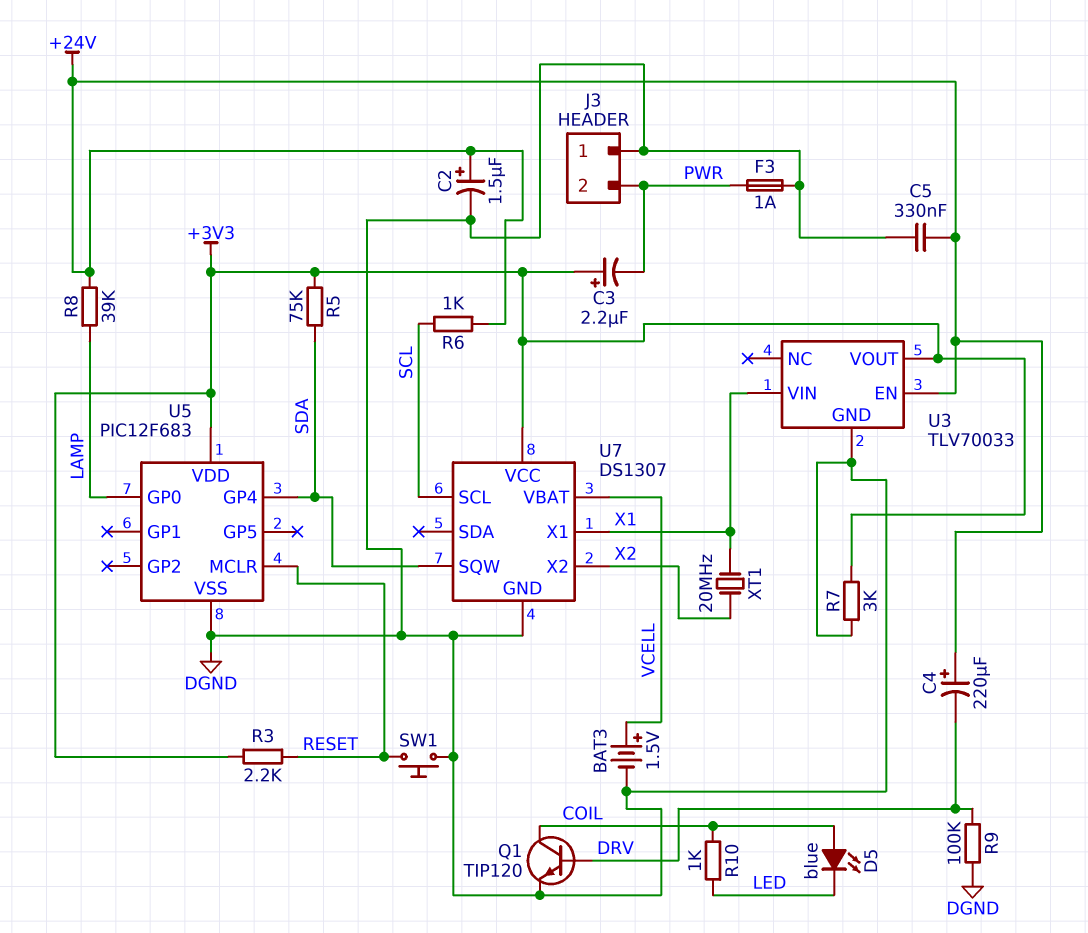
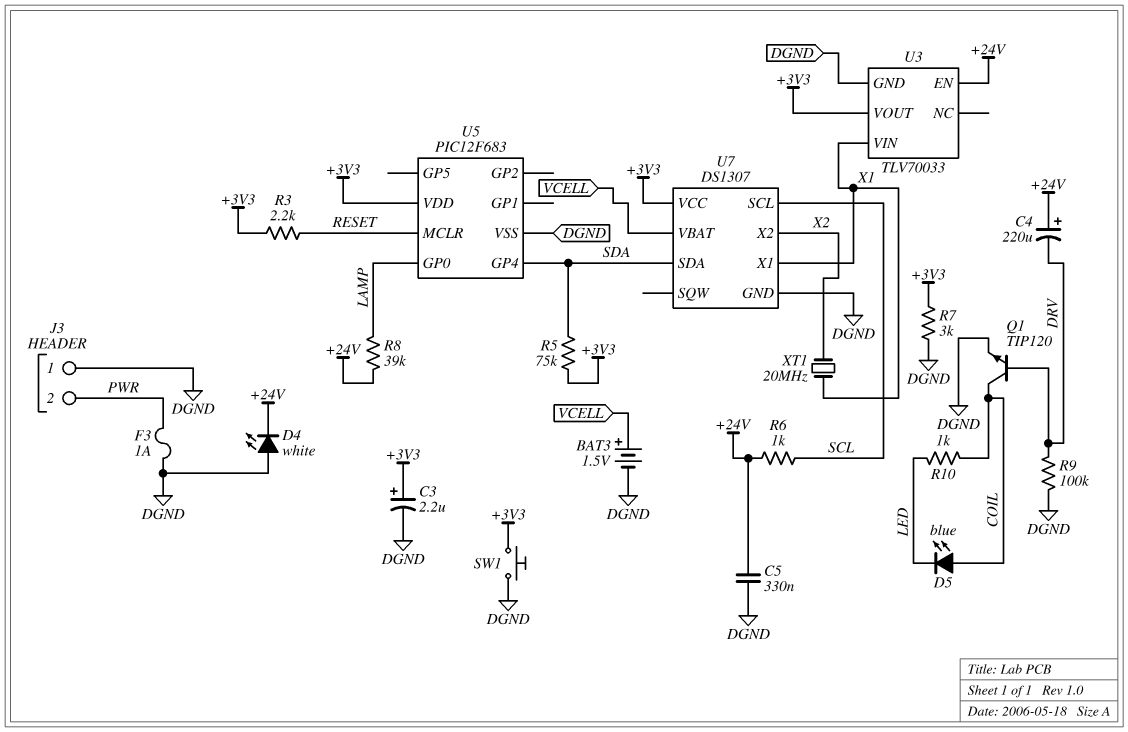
C2: 1.5uF (plus +24V, minus DGND) -> none
C3: 2.2uF (plus +3V3, minus PWR) -> 2.2uF (plus +3V3, minus DGND)
D4: none -> LED white (A DGND, K +24V)
SW1: button (DGND, RESET) -> button (+3V3, DGND)
U7 pin SDA: none -> SDA
U7 pin SQW: SDA -> none

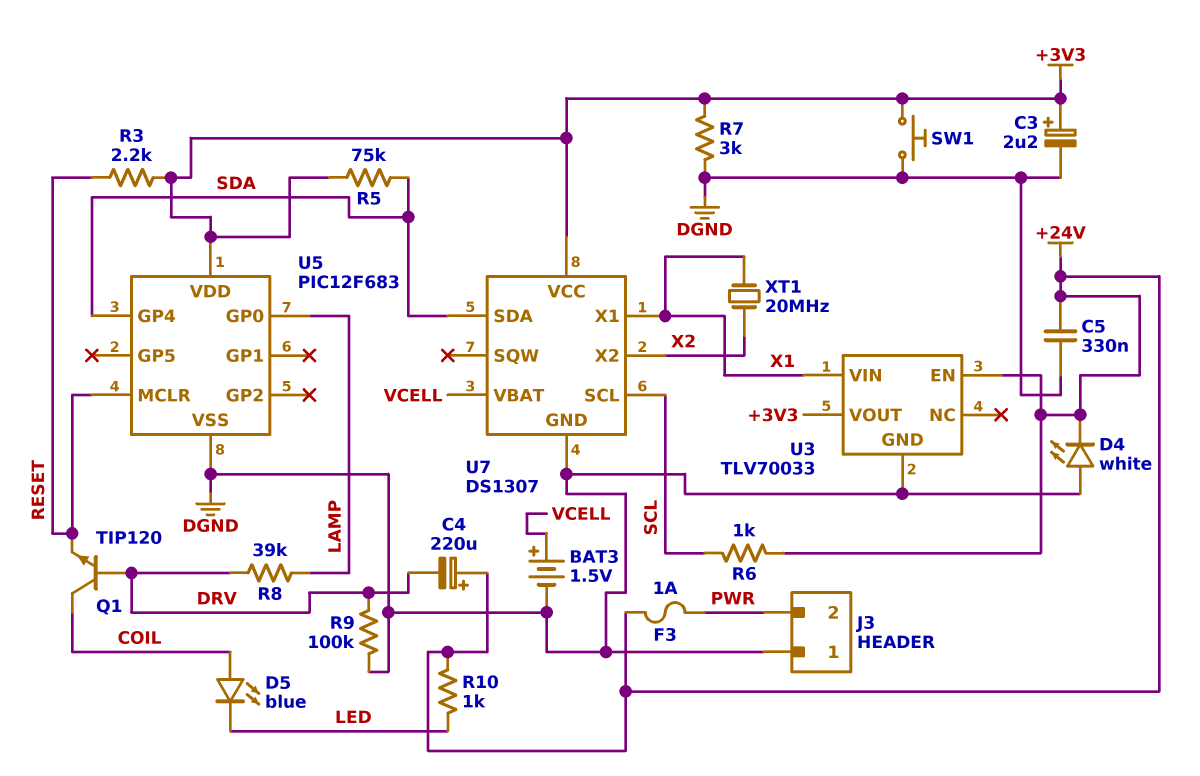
F3: 1A (DGND, PWR) -> 1A (+24V, PWR)
Q1: NPN TIP120 (B DRV, C COIL, E DGND) -> NPN TIP120 (B DRV, C COIL, E RESET)
R8: 39k (+24V, LAMP) -> 39k (DRV, LAMP)
R10: 1k (COIL, LED) -> 1k (+24V, LED)

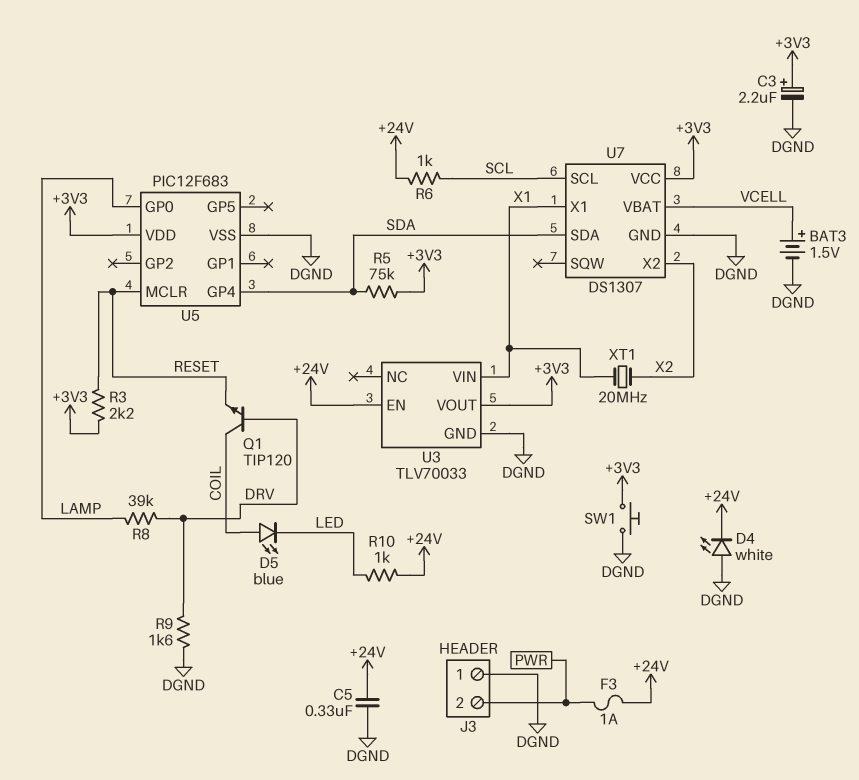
C4: 220uF (plus +24V, minus DRV) -> none
R7: 3k (+3V3, DGND) -> none
R9: 100k (DGND, DRV) -> 1.6k (DGND, DRV)

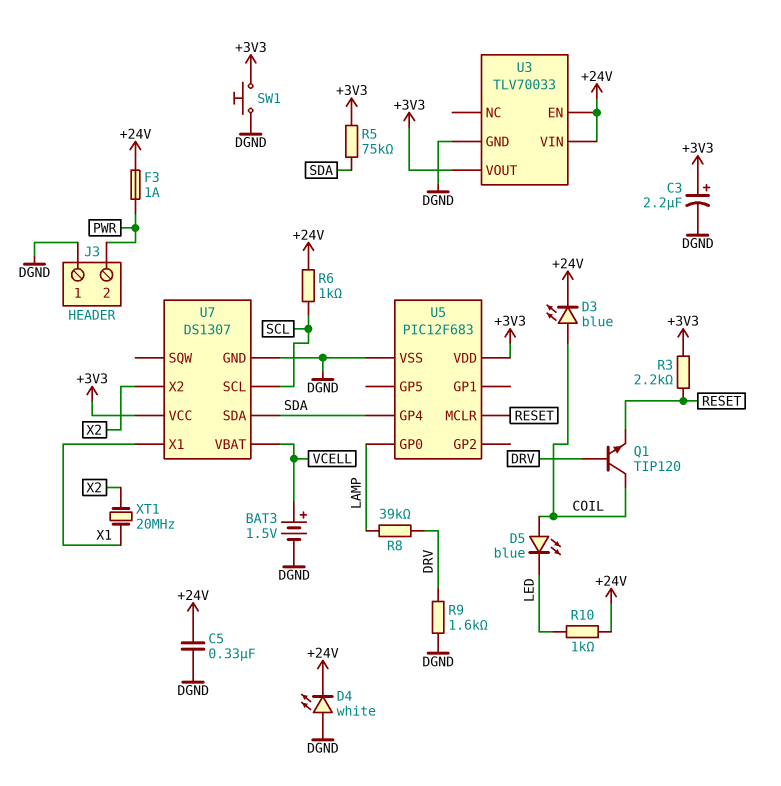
D3: none -> LED blue (A COIL, K +24V)
U3 pin VIN: X1 -> +24V

